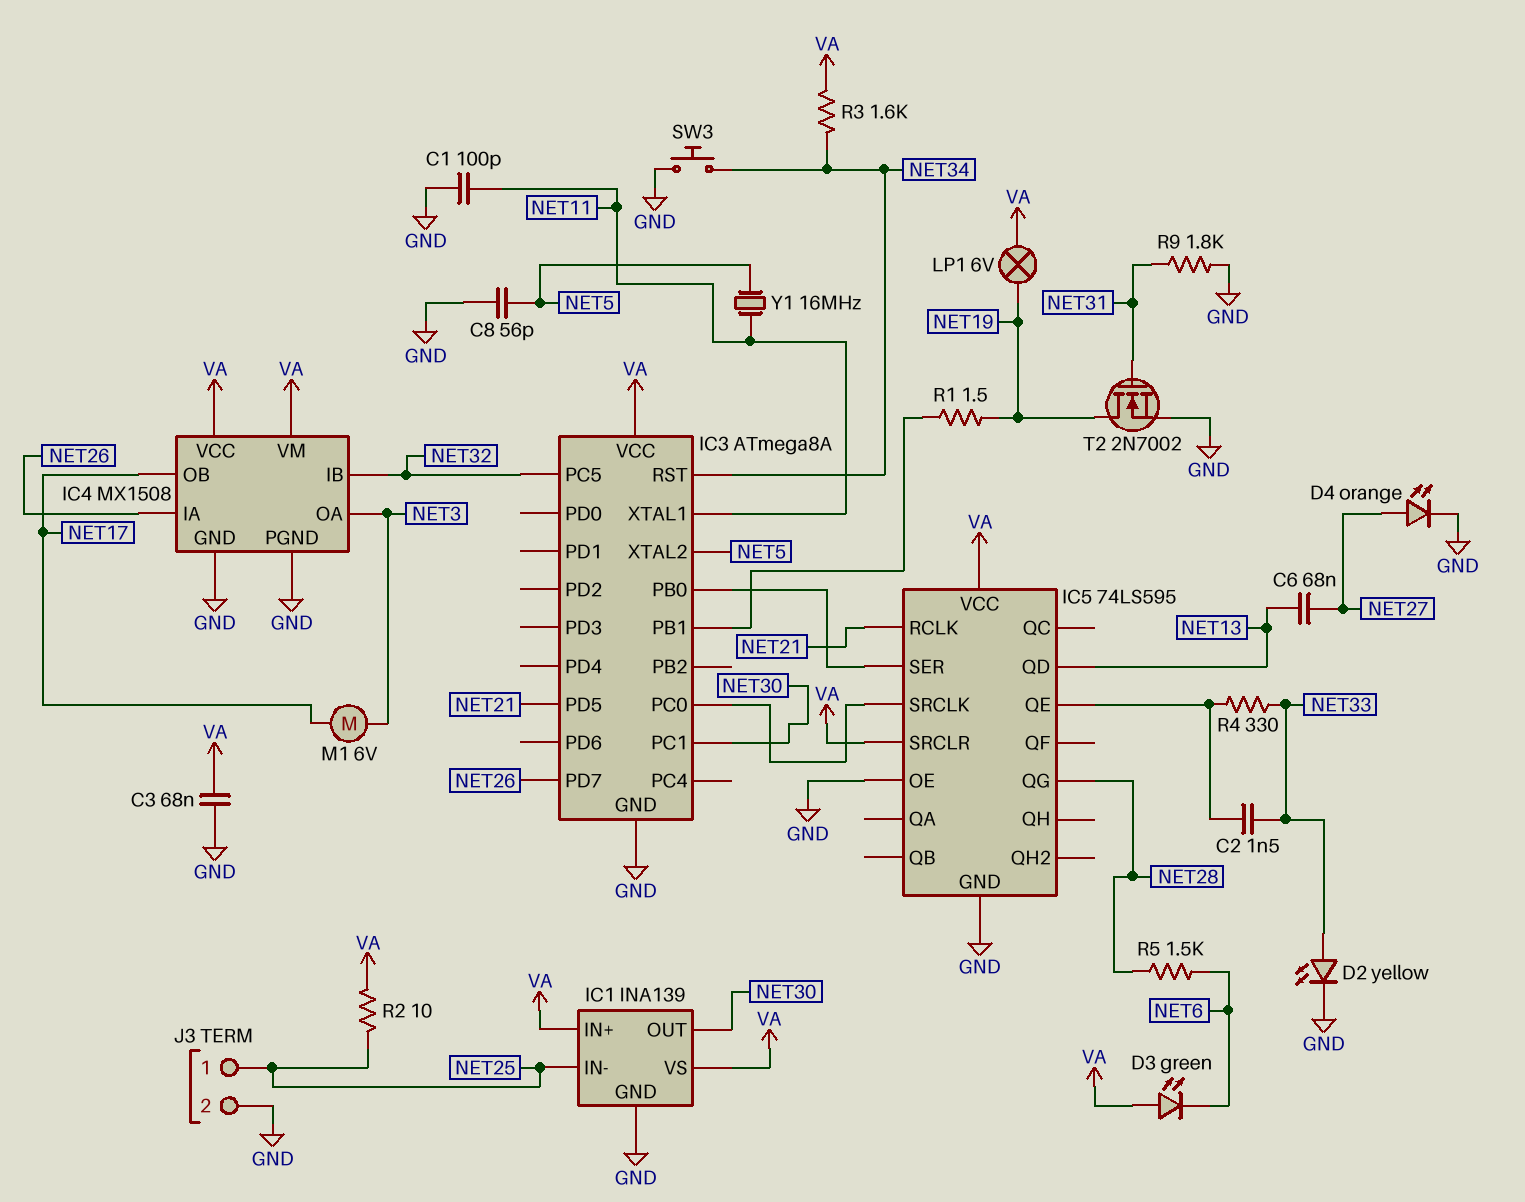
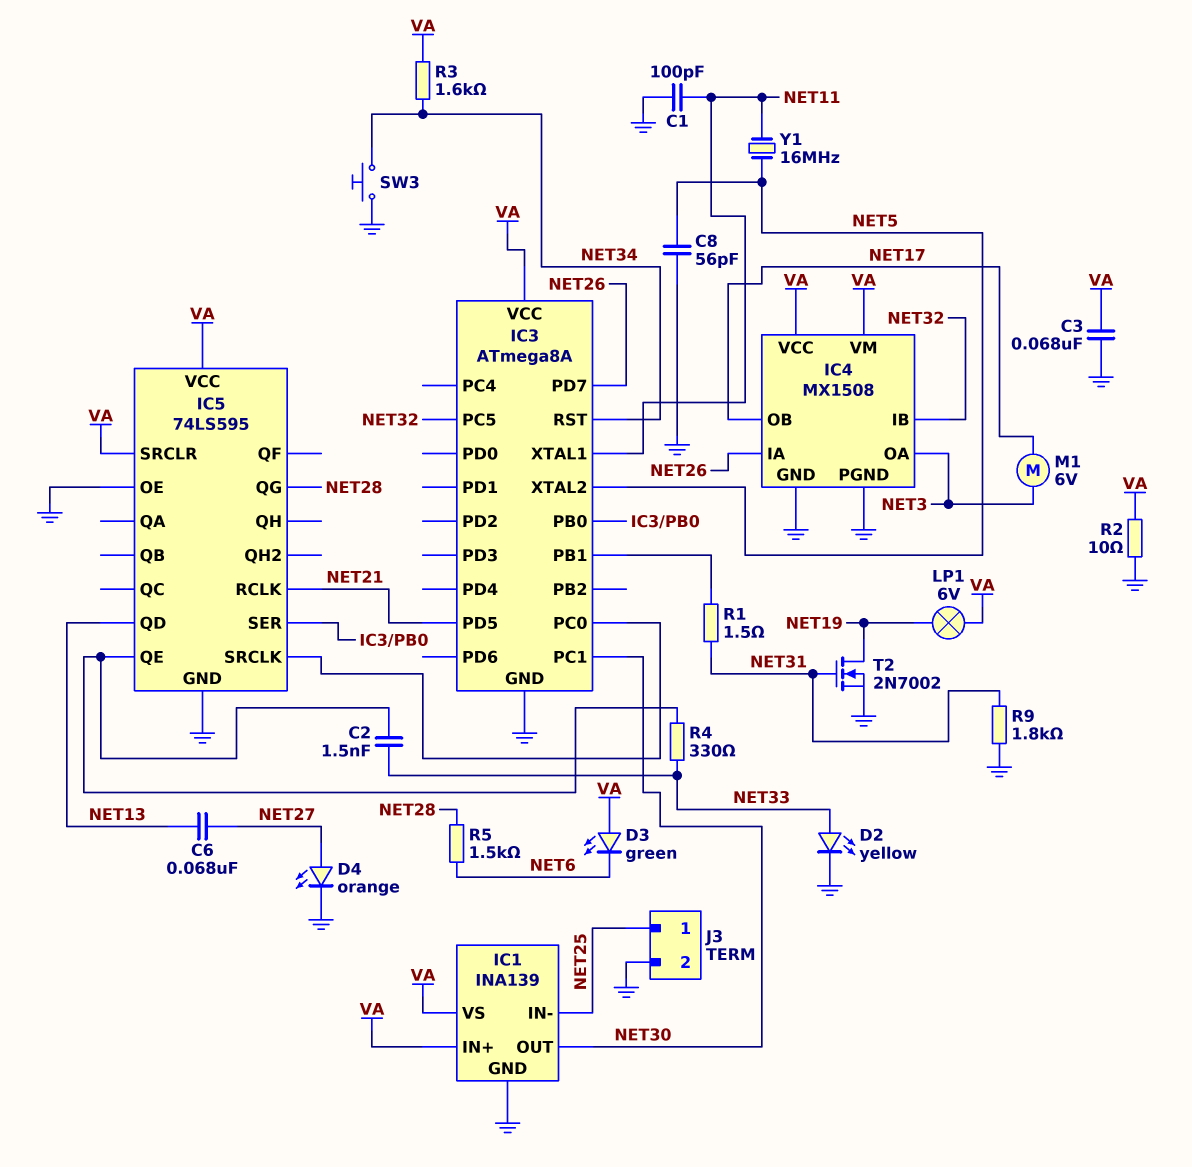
R1: 1.5 (IC3/PB1, NET19) -> 1.5 (IC3/PB1, NET31)
R2: 10 (NET25, VA) -> 10 (GND, VA)

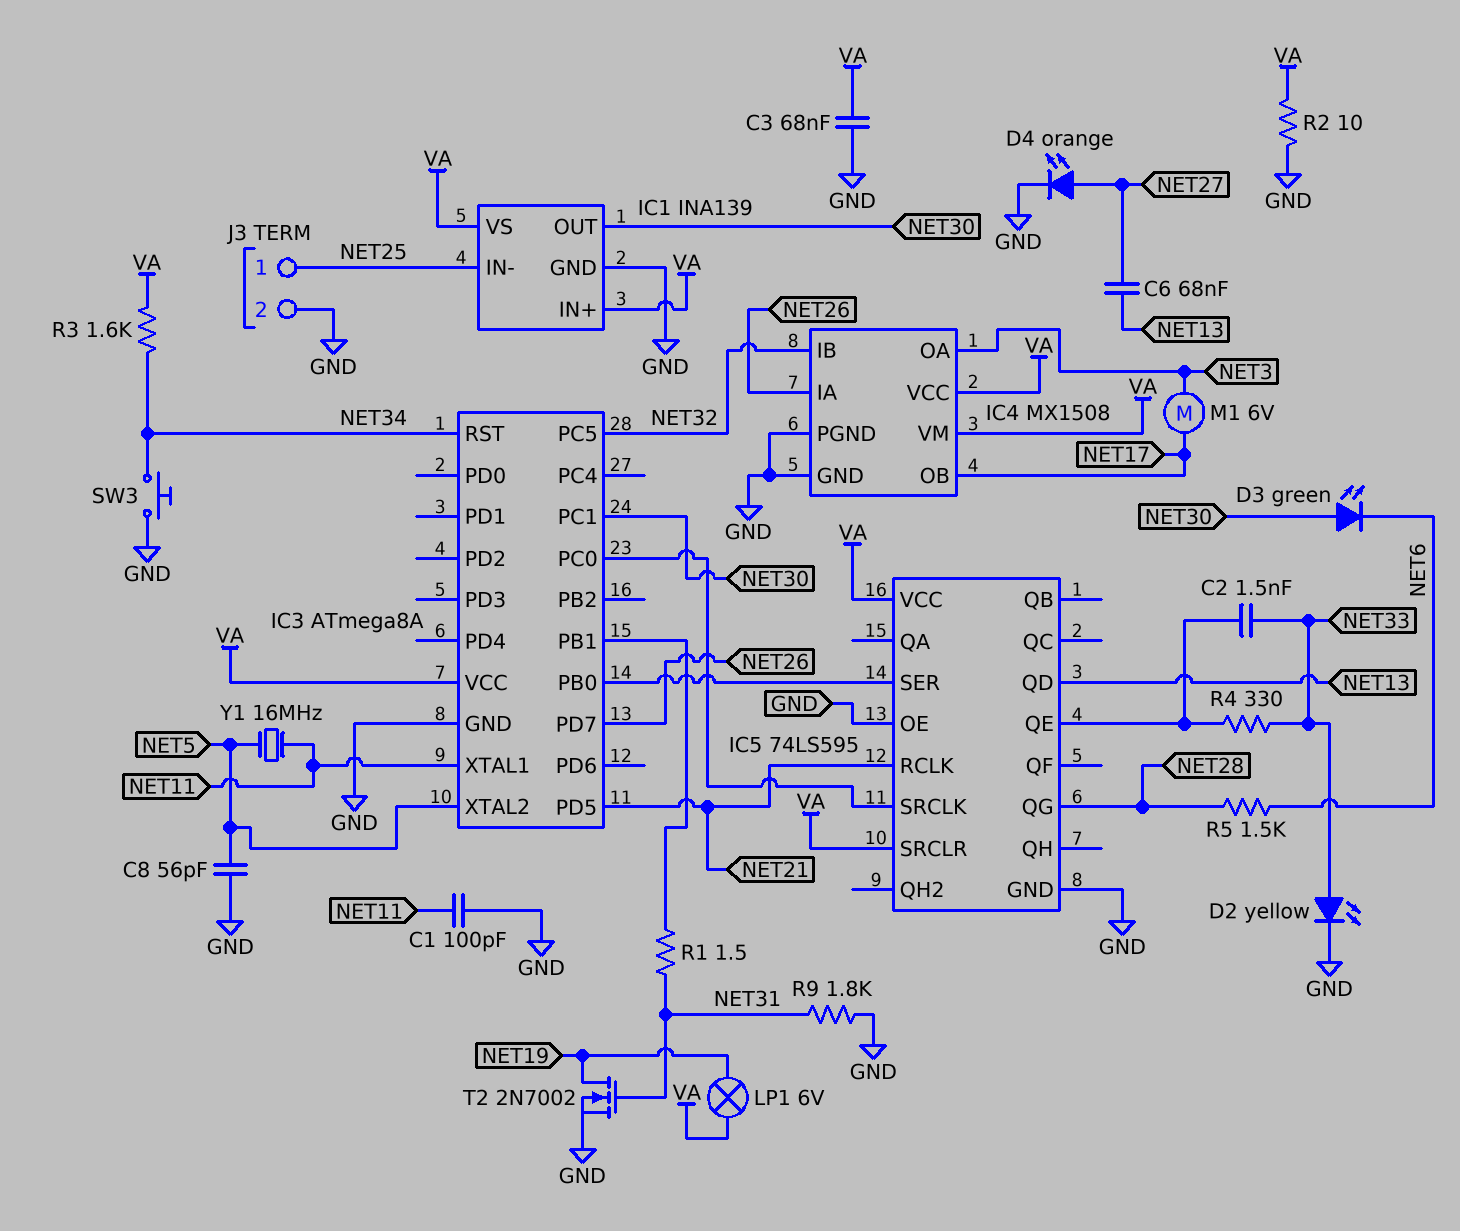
D3: LED green (A VA, K NET6) -> LED green (A NET30, K NET6)

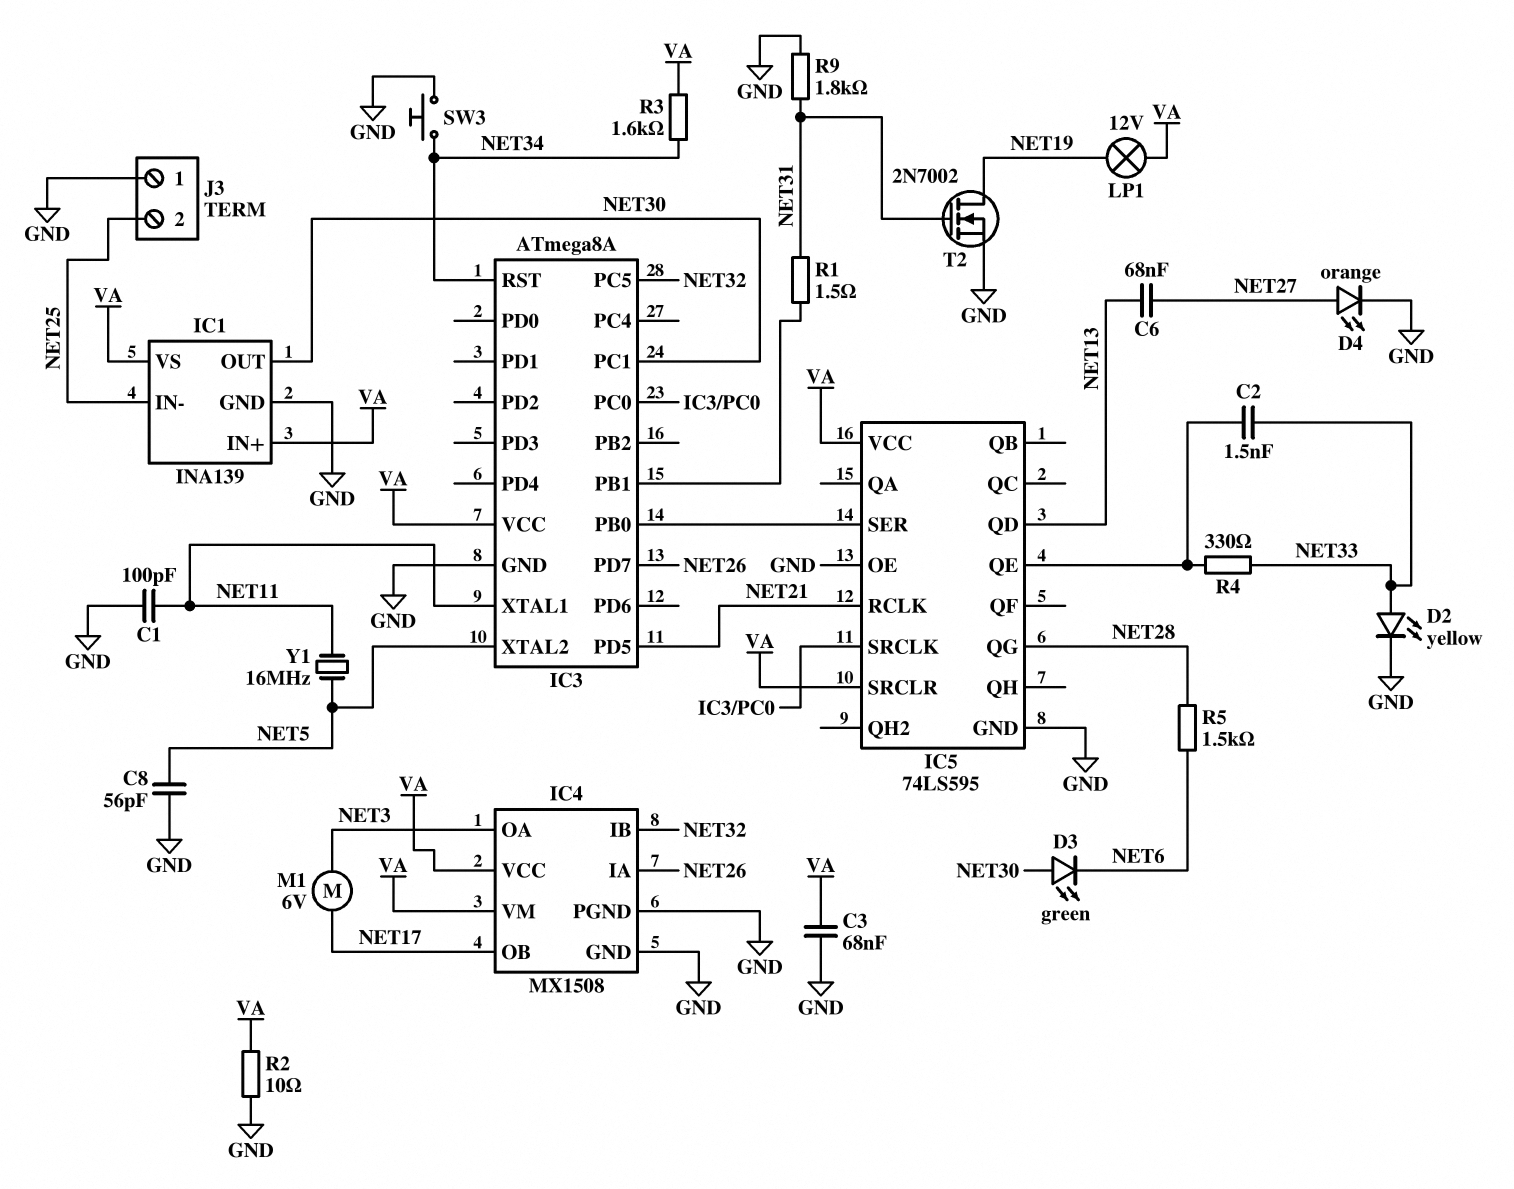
J3 pin 1: NET25 -> GND
J3 pin 2: GND -> NET25
LP1: lamp 6V (NET19, VA) -> lamp 12V (NET19, VA)

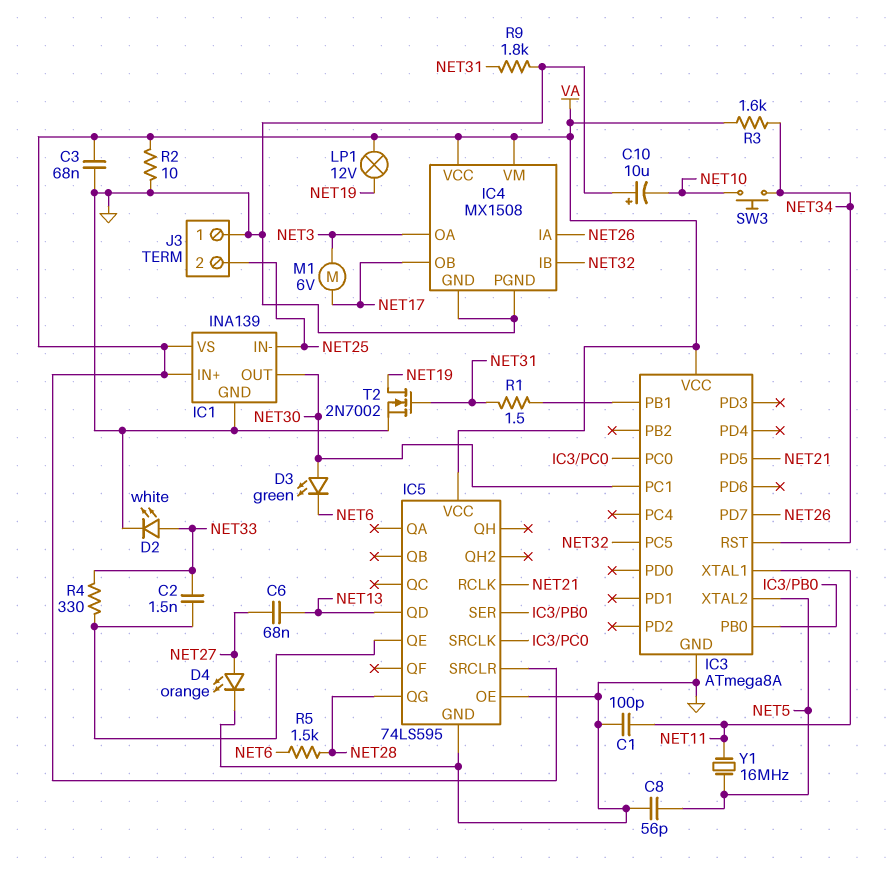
C10: none -> 10uF (plus GND, minus NET10)
D2: LED yellow (A NET33, K GND) -> LED white (A NET33, K GND)
SW3: button (GND, NET34) -> button (NET10, NET34)

